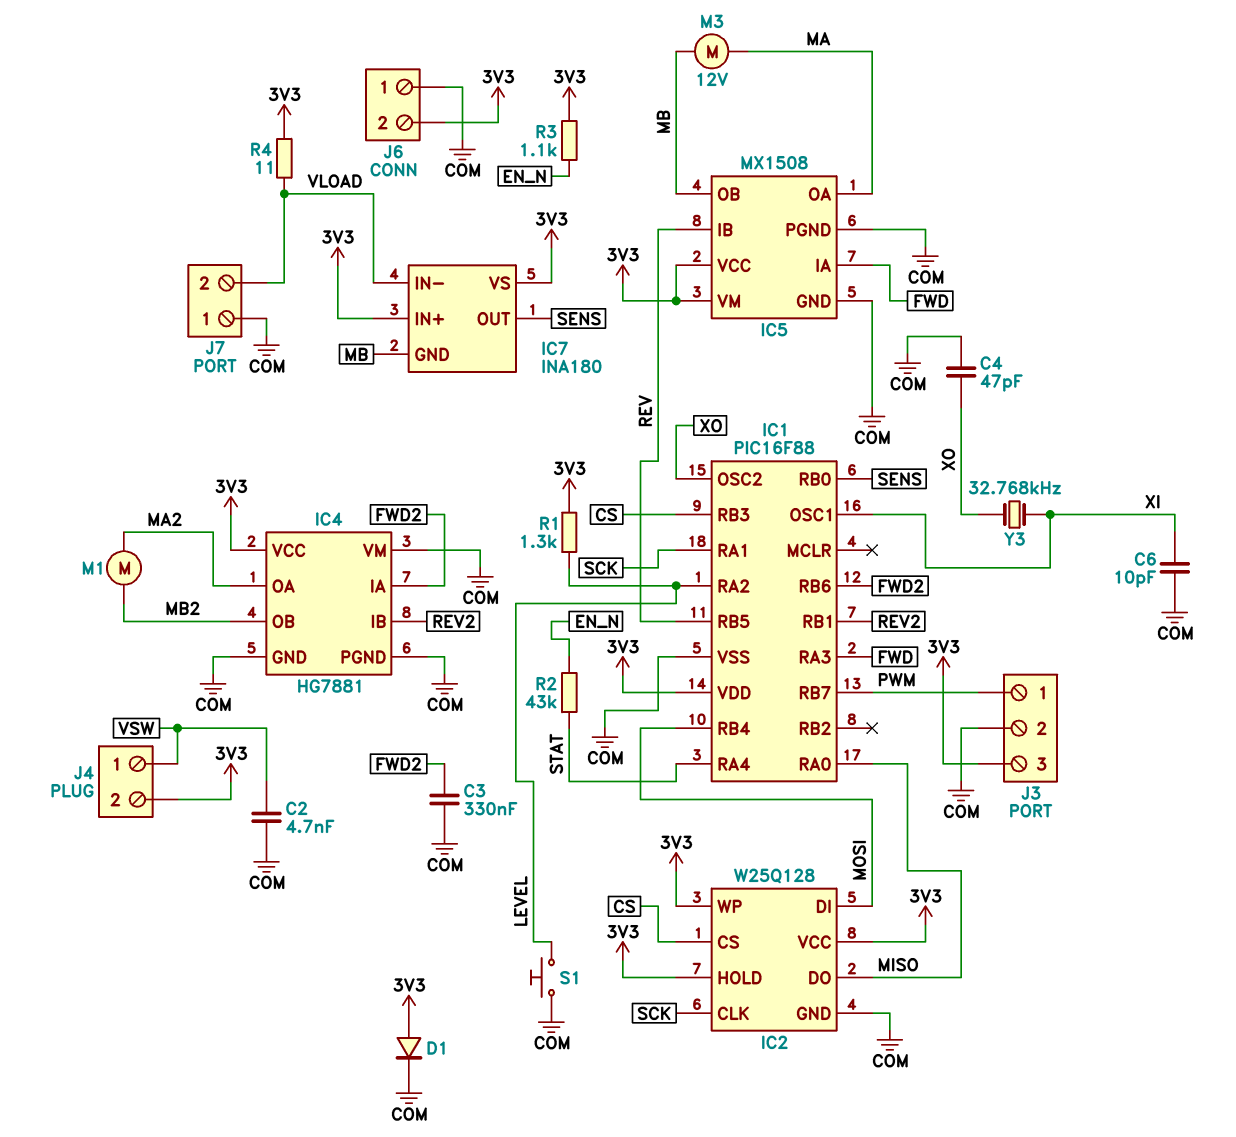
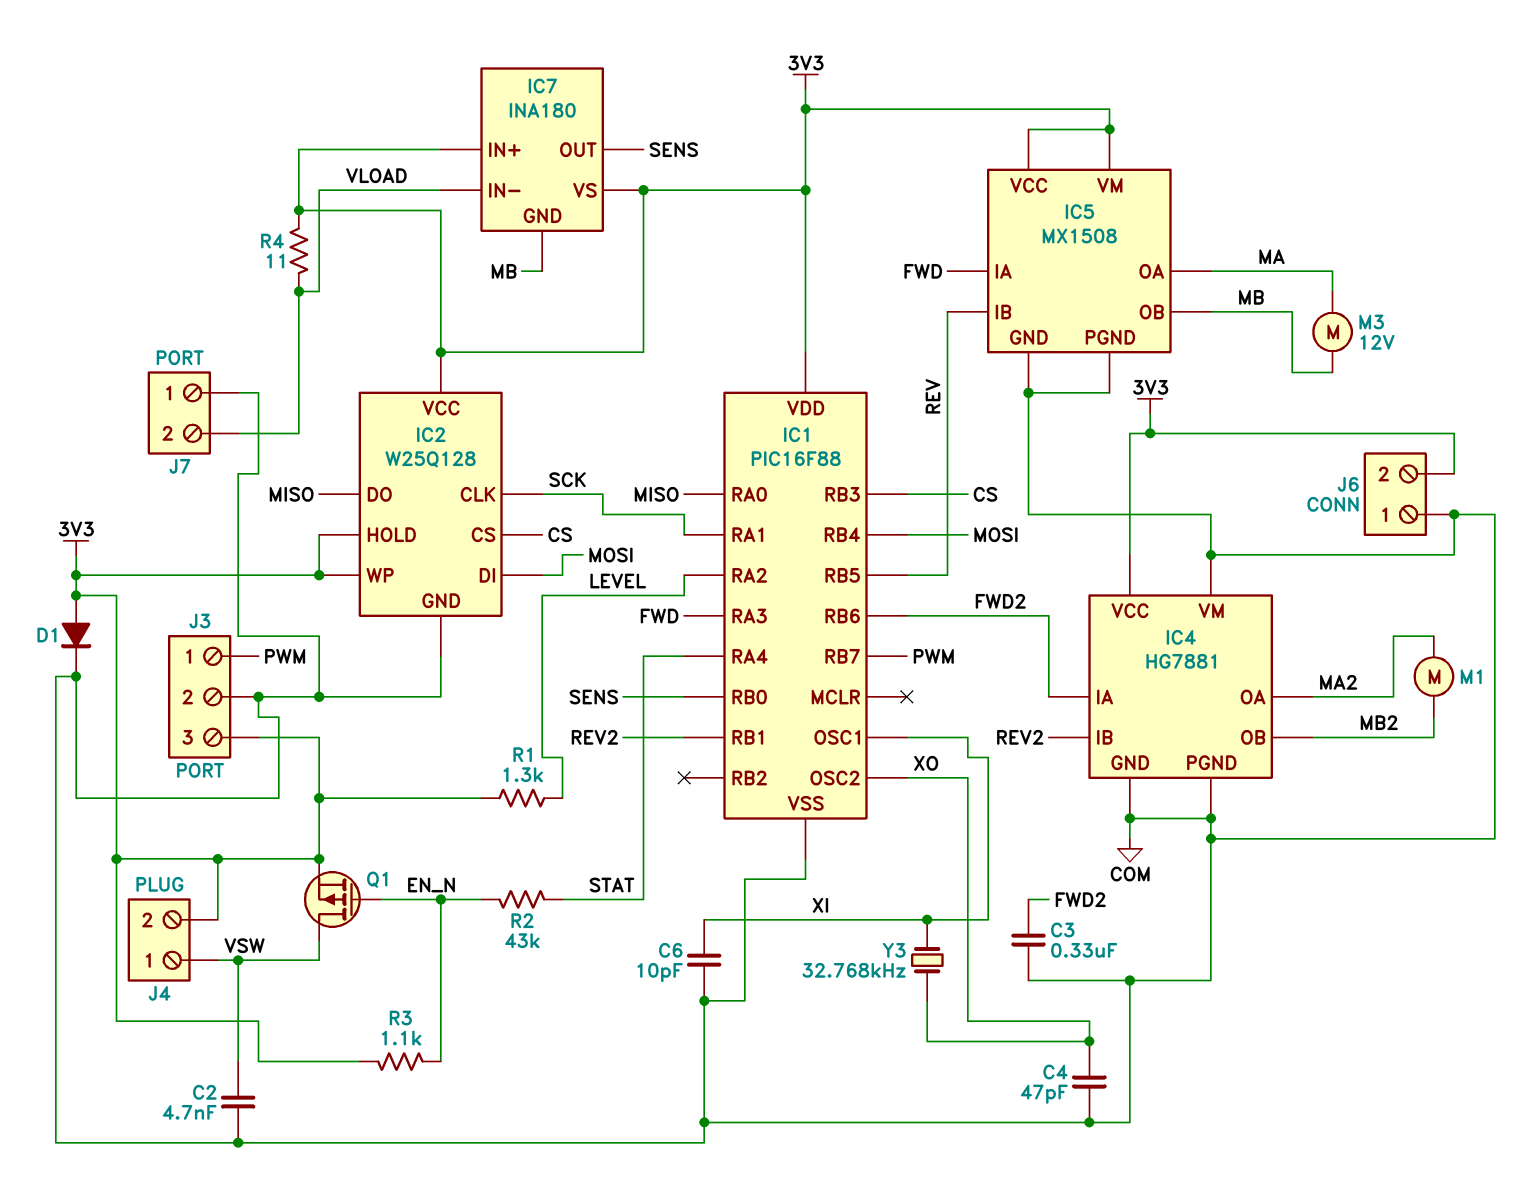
Q1: none -> PMOS (G EN_N, D VSW, S 3V3)
S1: button (COM, LEVEL) -> none

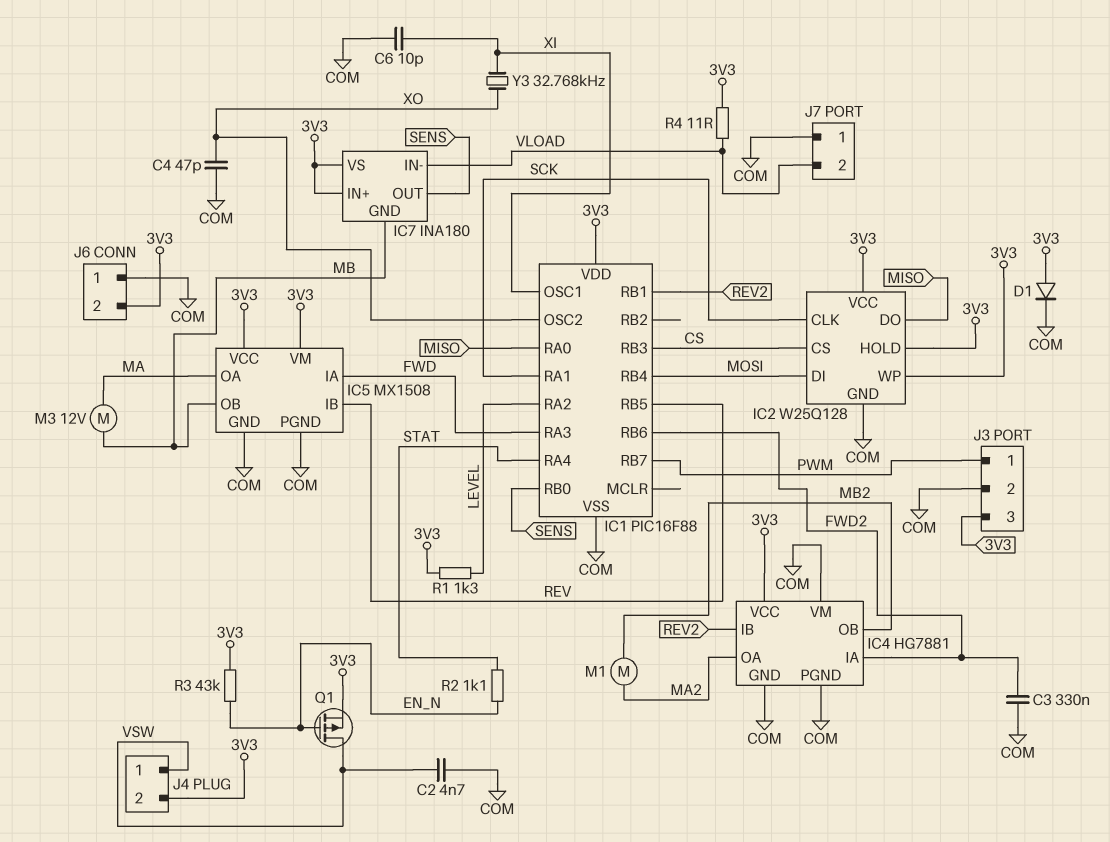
R2: 43k (EN_N, STAT) -> 1.1k (EN_N, STAT)
R3: 1.1k (3V3, EN_N) -> 43k (3V3, EN_N)

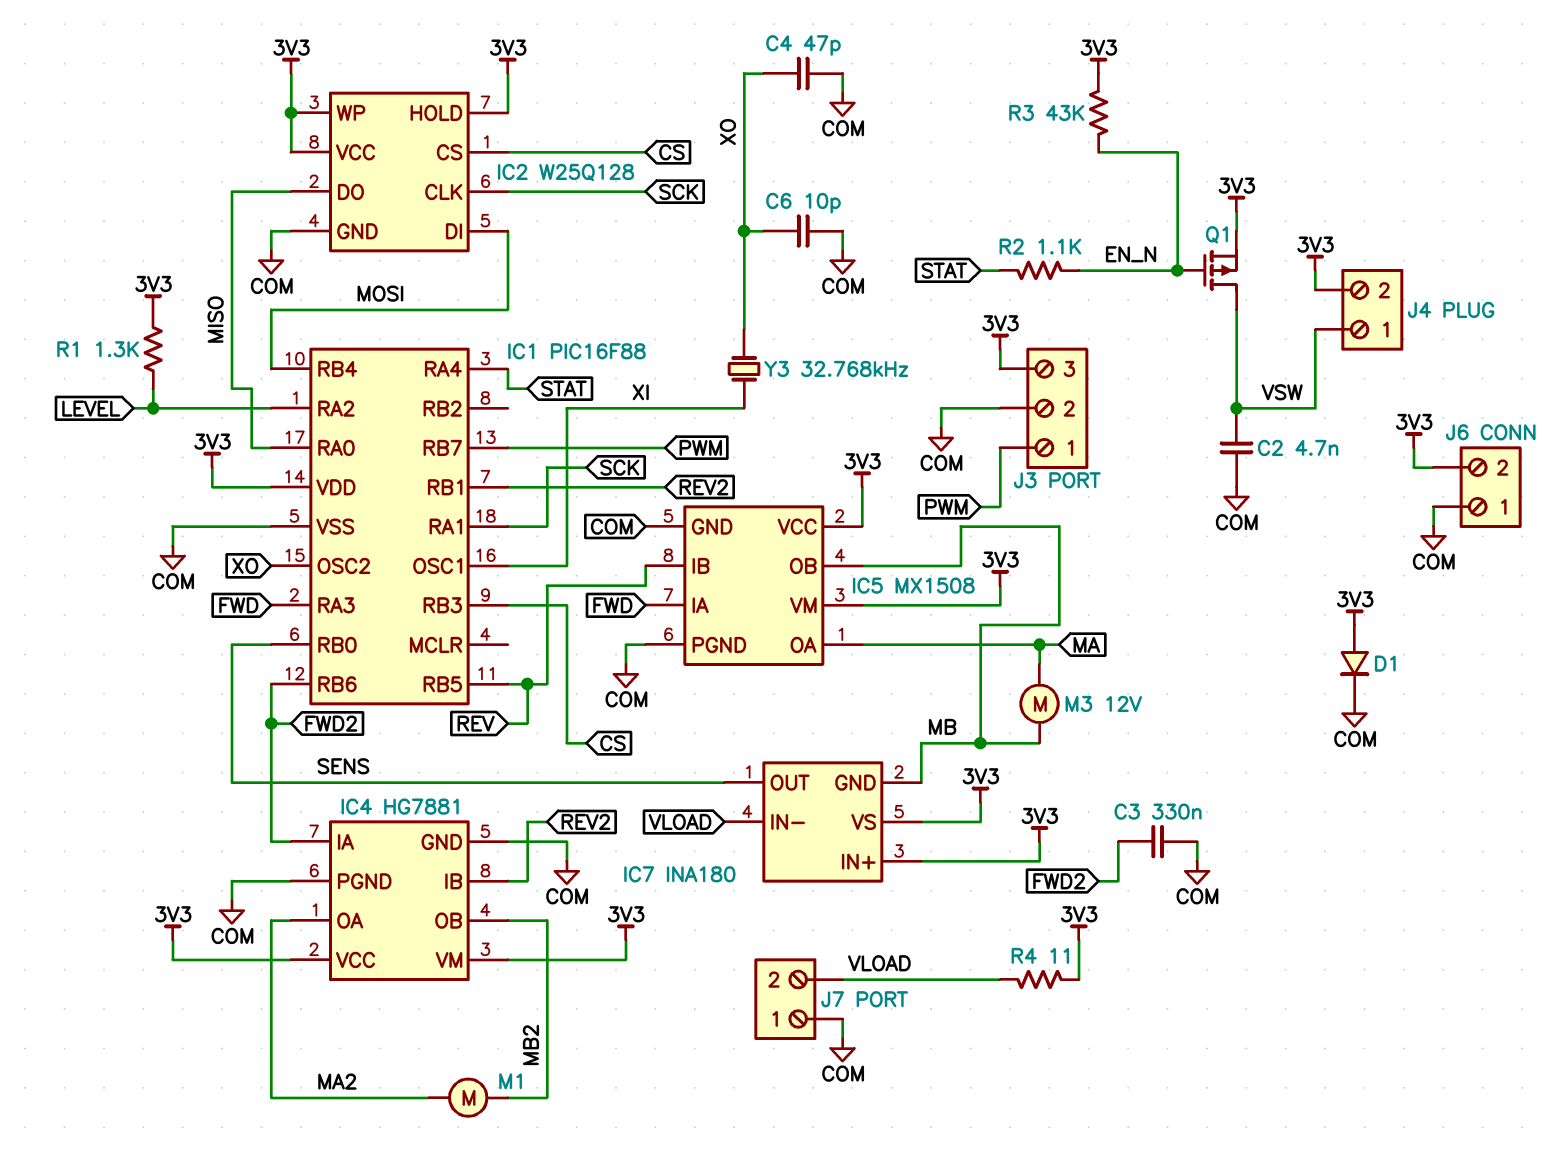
C6: 10pF (COM, XI) -> 10pF (COM, XO)
IC4 pin VM: COM -> 3V3

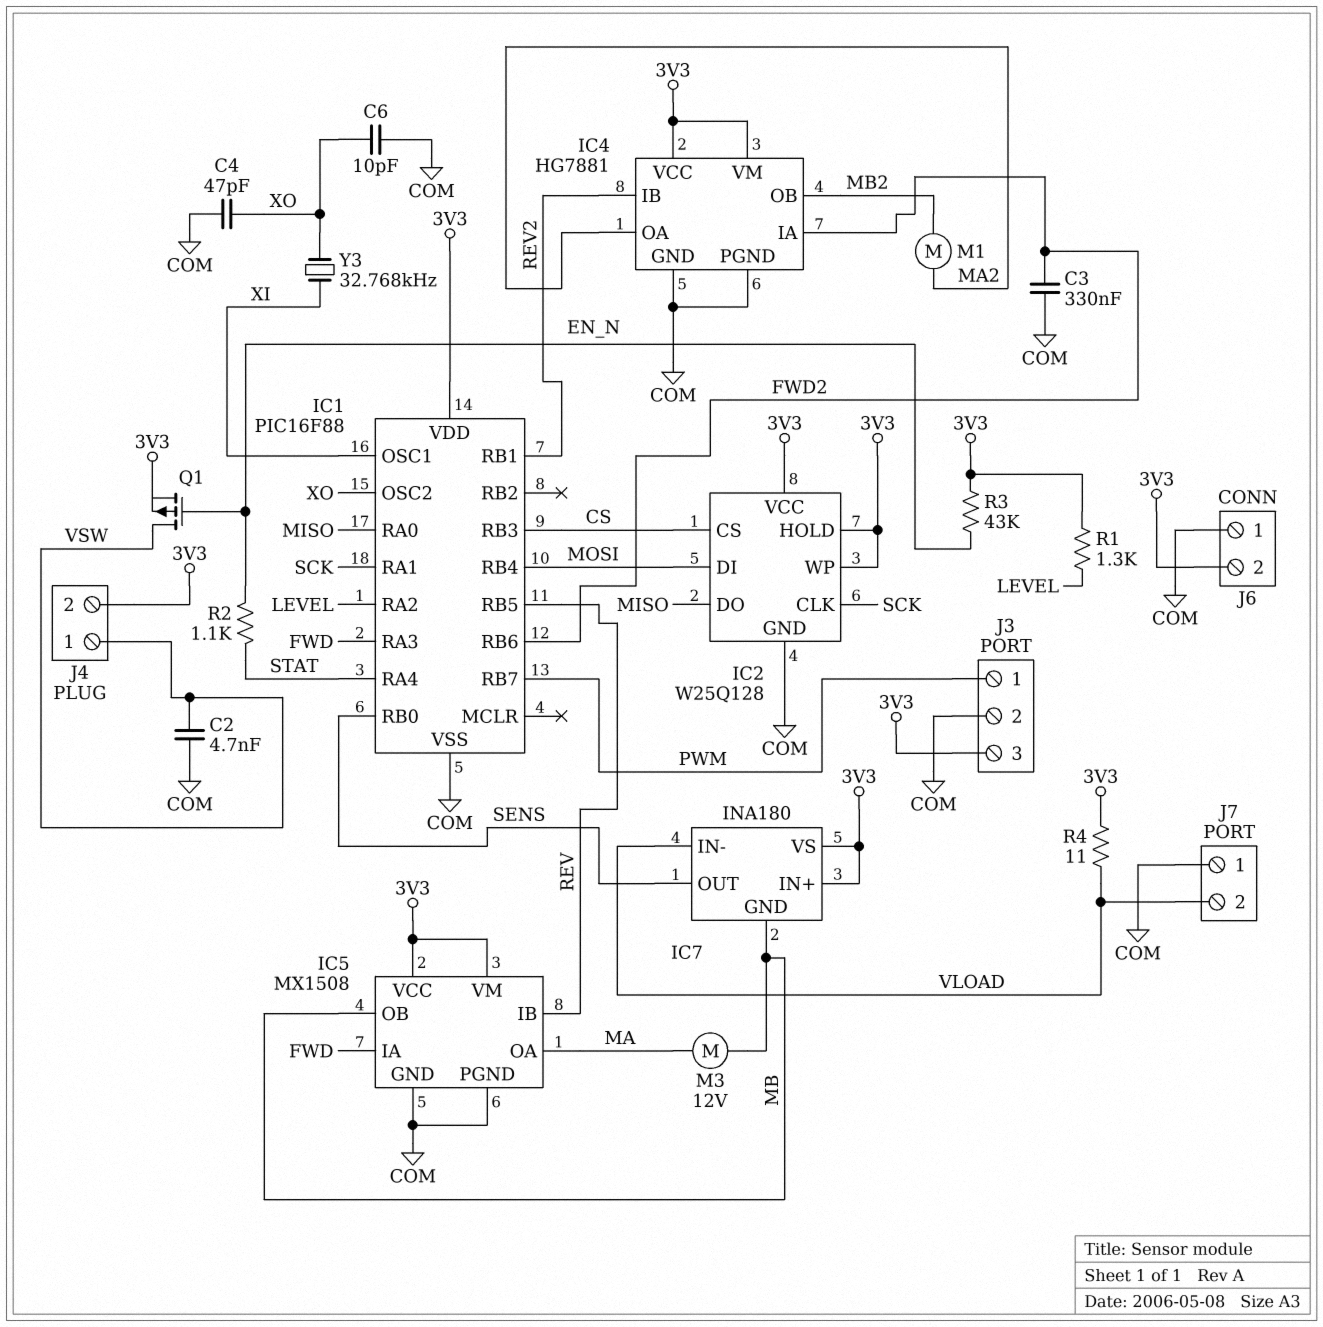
D1: diode (A 3V3, K COM) -> none

